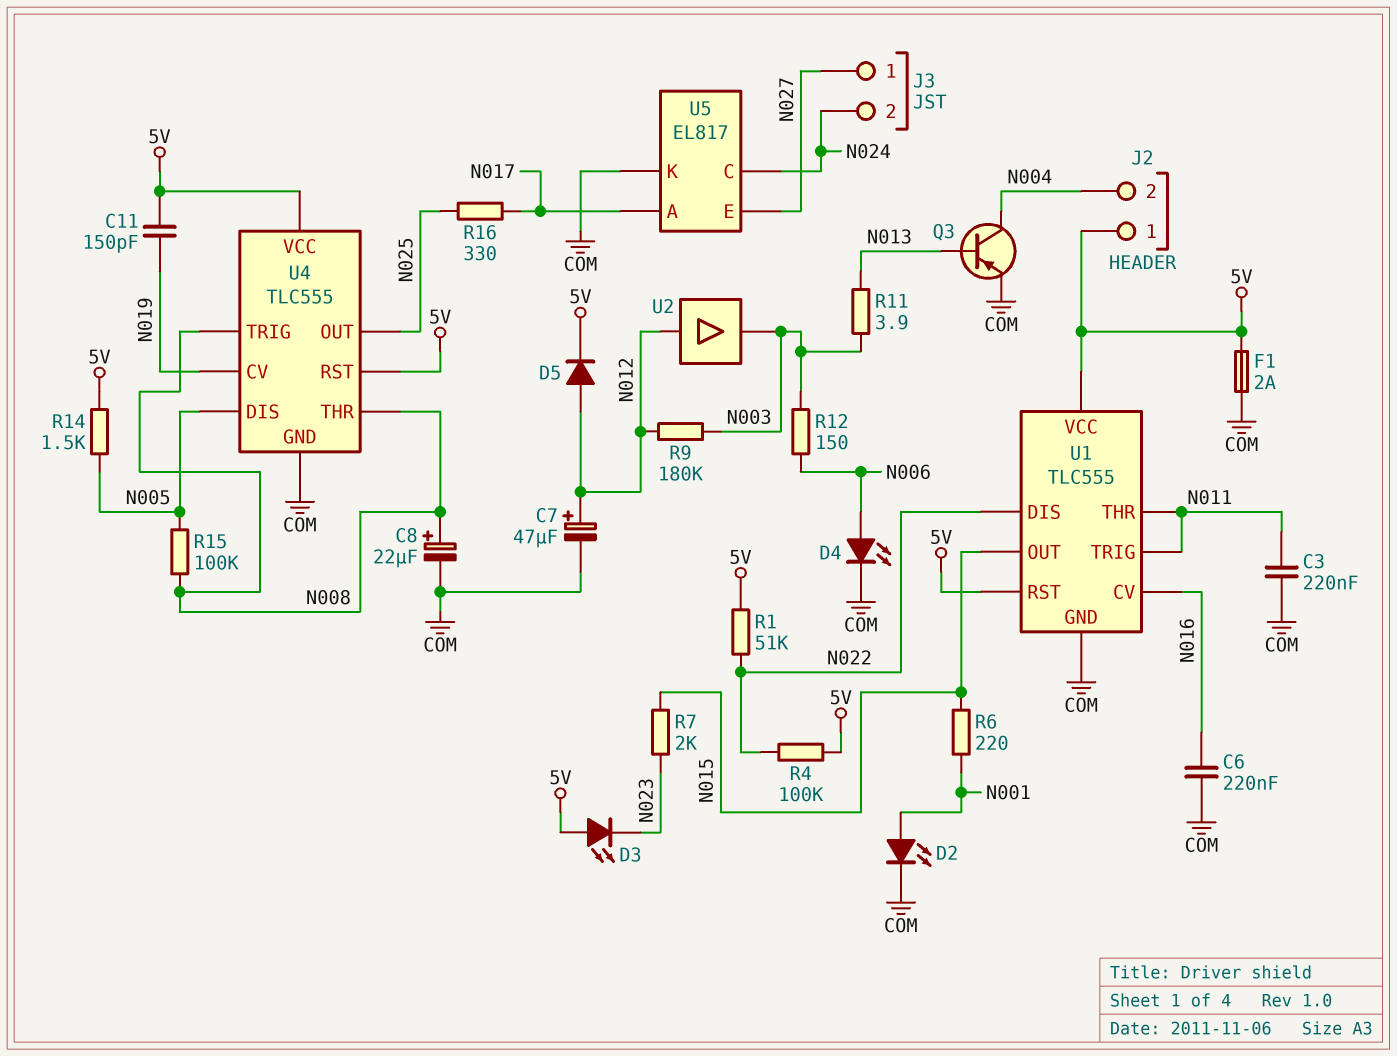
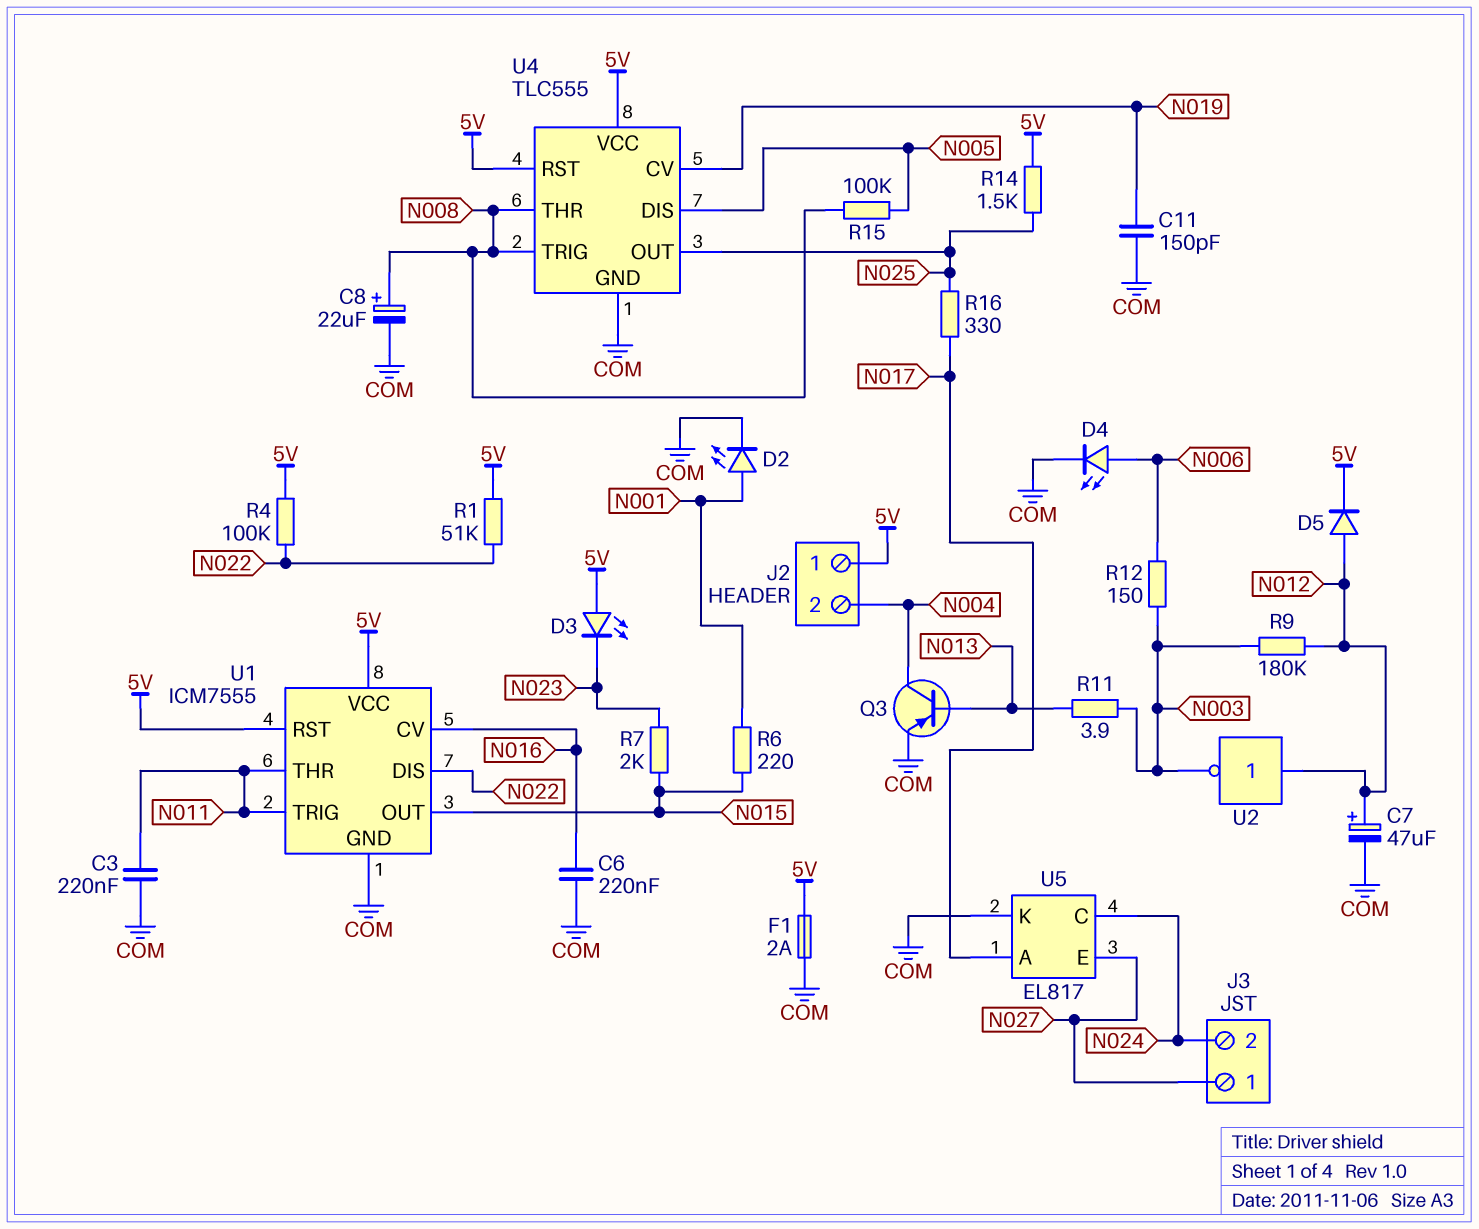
C11: 150pF (5V, N019) -> 150pF (COM, N019)
R14: 1.5k (5V, N005) -> 1.5k (5V, N025)
U1: TLC555 -> ICM7555
U2: buffer (in N012, out N003) -> NOT (in N012, out N003)

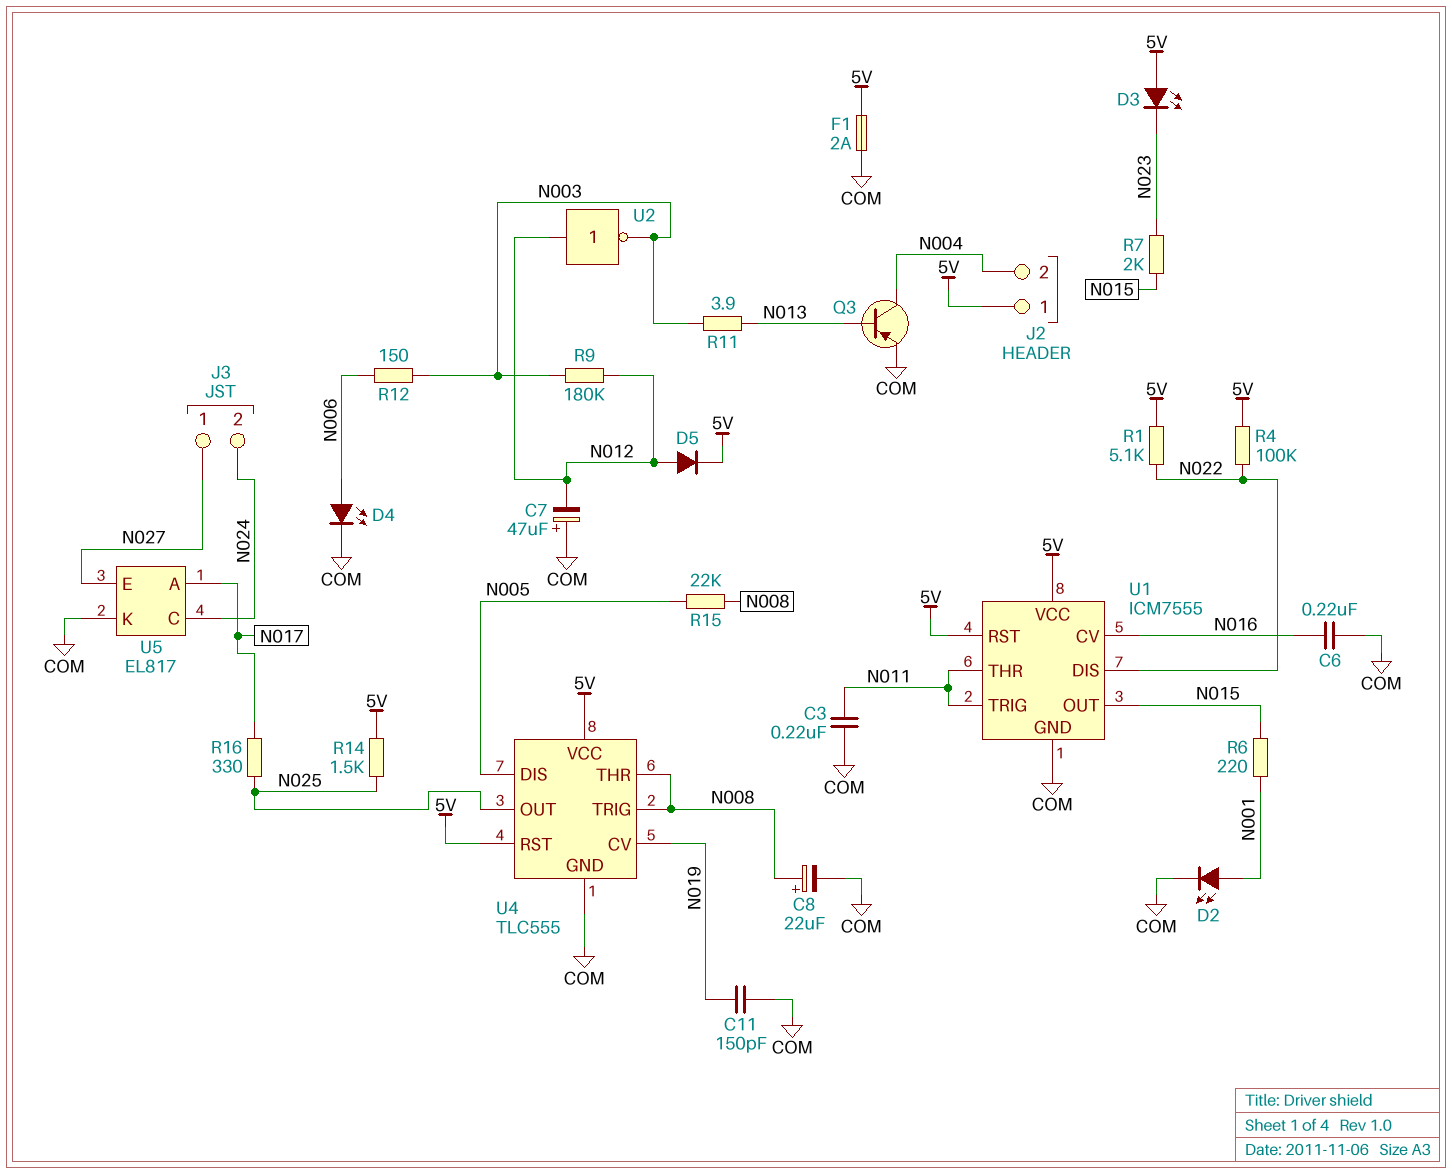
C7: 47uF (plus N012, minus COM) -> 47uF (plus COM, minus N012)
R1: 51k (5V, N022) -> 5.1k (5V, N022)
R15: 100k (N005, N008) -> 22k (N005, N008)

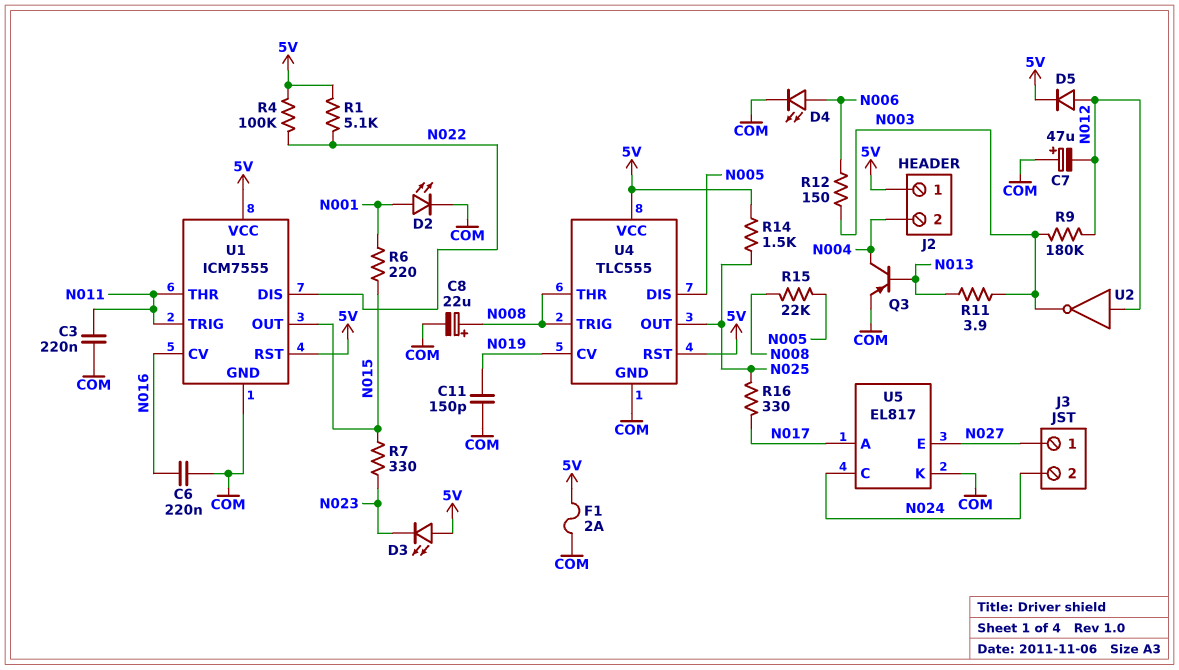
R7: 2k (N015, N023) -> 330 (N015, N023)

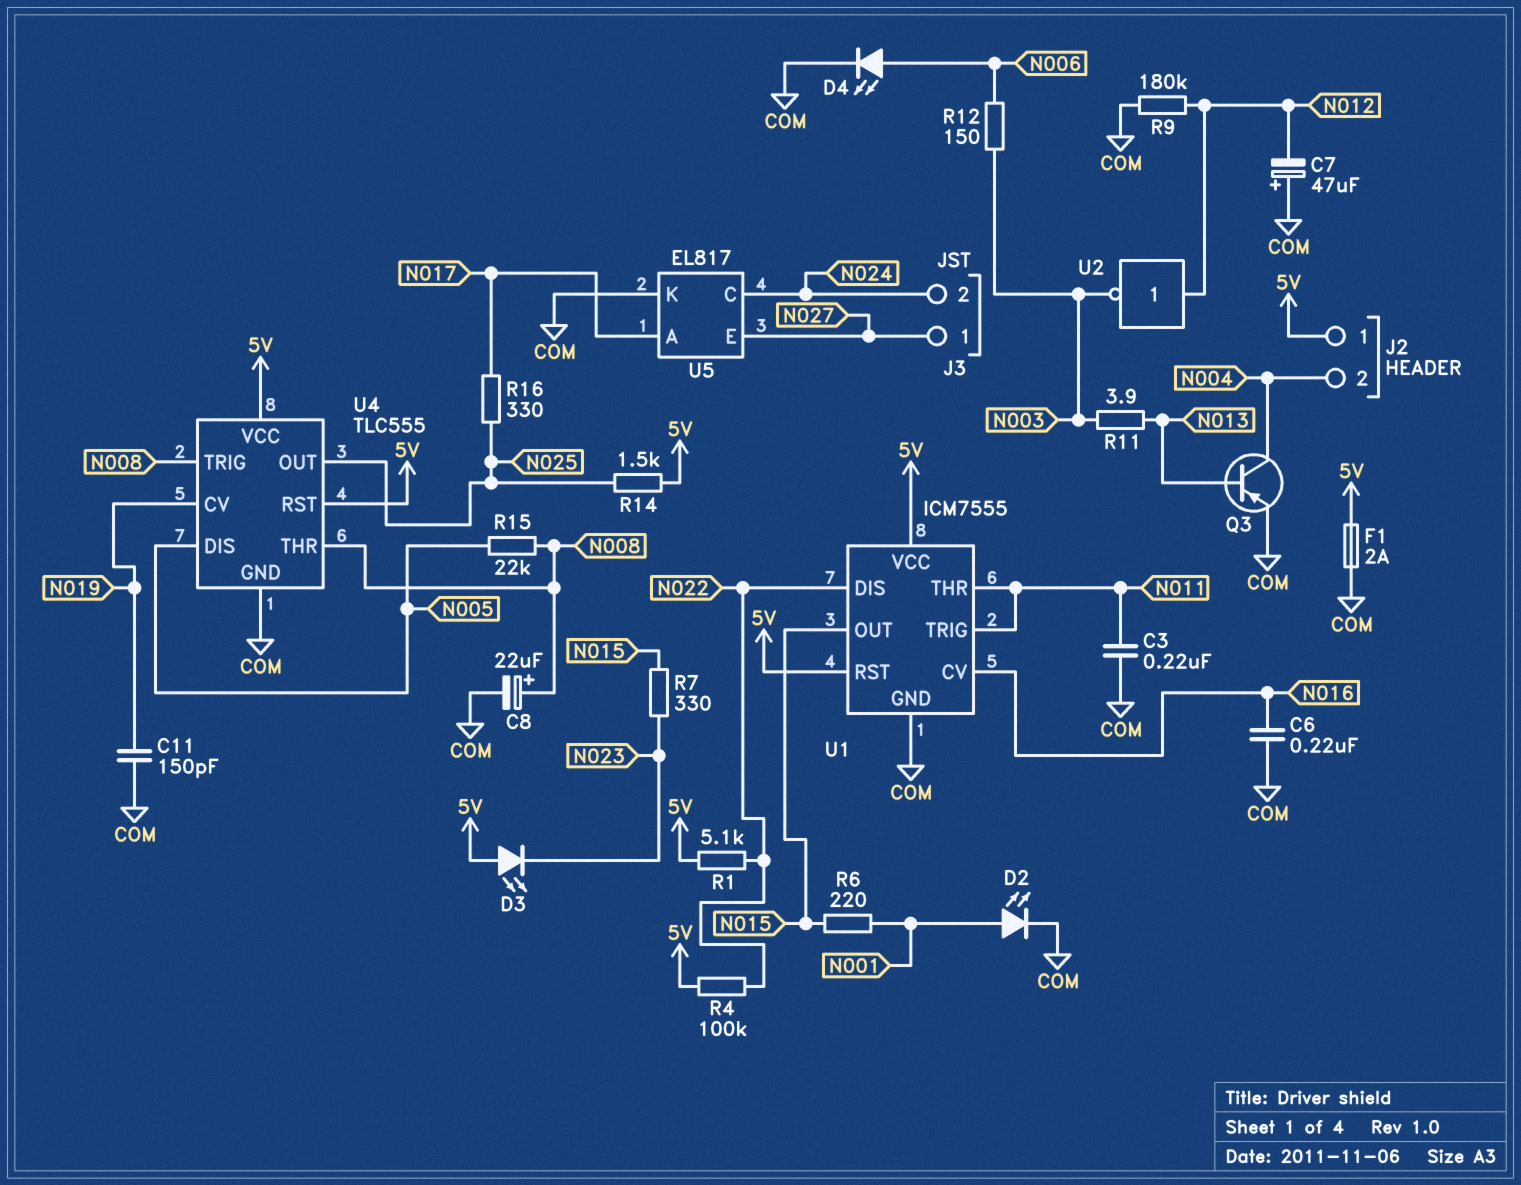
D5: diode (A N012, K 5V) -> none
R9: 180k (N003, N012) -> 180k (COM, N012)

